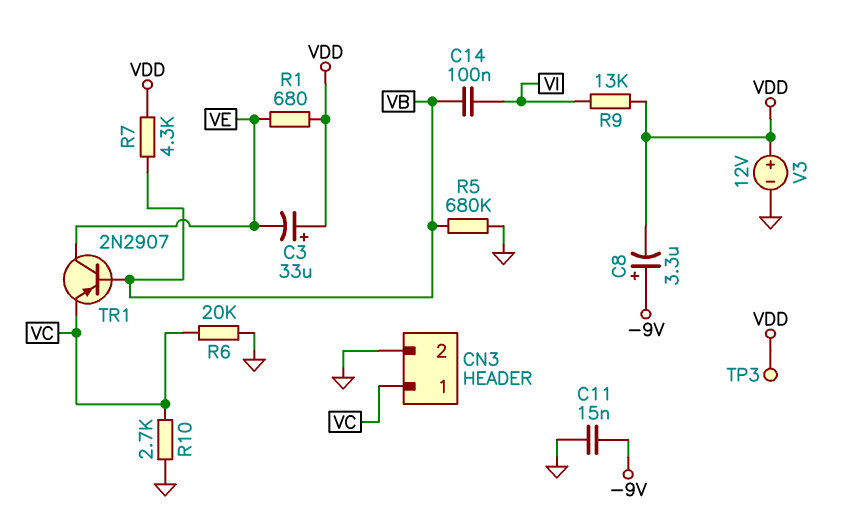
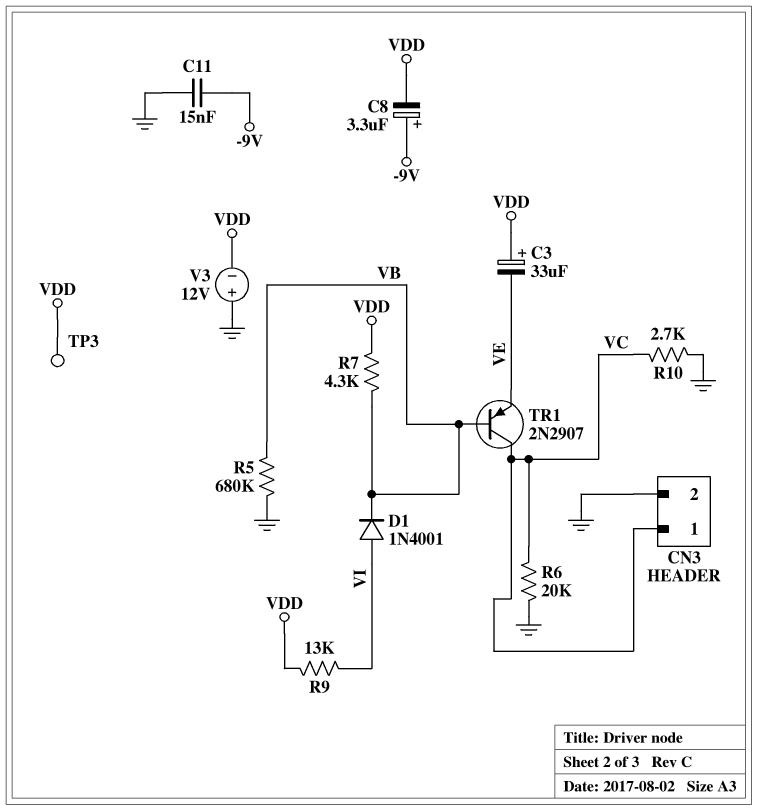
C14: 100nF (VB, VI) -> none
D1: none -> diode 1N4001 (A VI, K VB)
R1: 680 (VDD, VE) -> none
TR1: PNP 2N2907 (B VB, C VE, E VC) -> PNP 2N2907 (B VB, C VC, E VE)
V3: 12V (plus VDD, minus GND) -> 12V (plus GND, minus VDD)

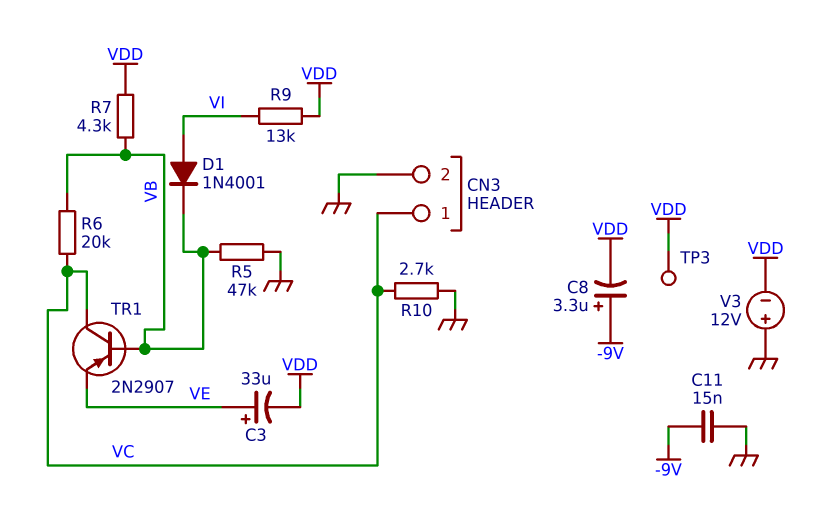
C3: 33uF (plus VDD, minus VE) -> 33uF (plus VE, minus VDD)
R5: 680k (GND, VB) -> 47k (GND, VB)
R6: 20k (GND, VC) -> 20k (VB, VC)

